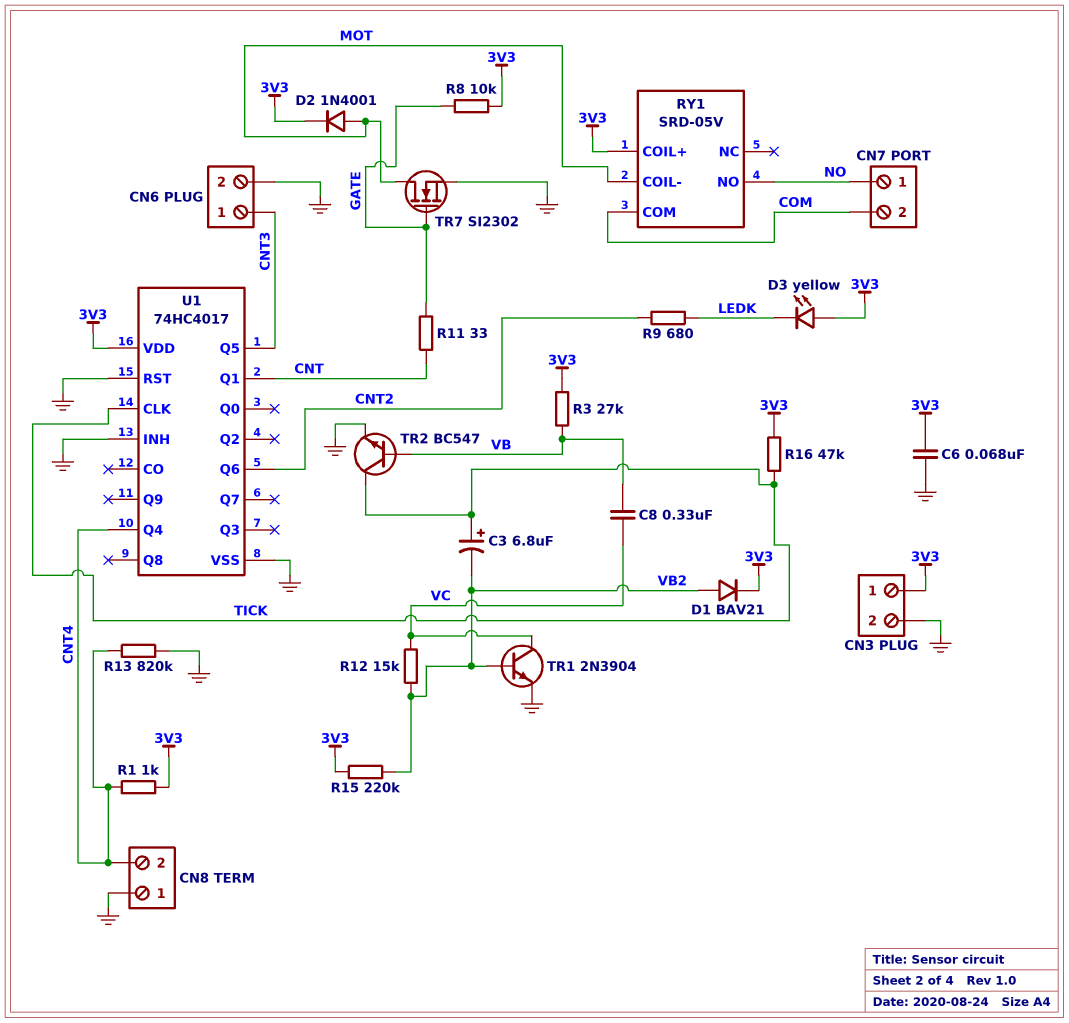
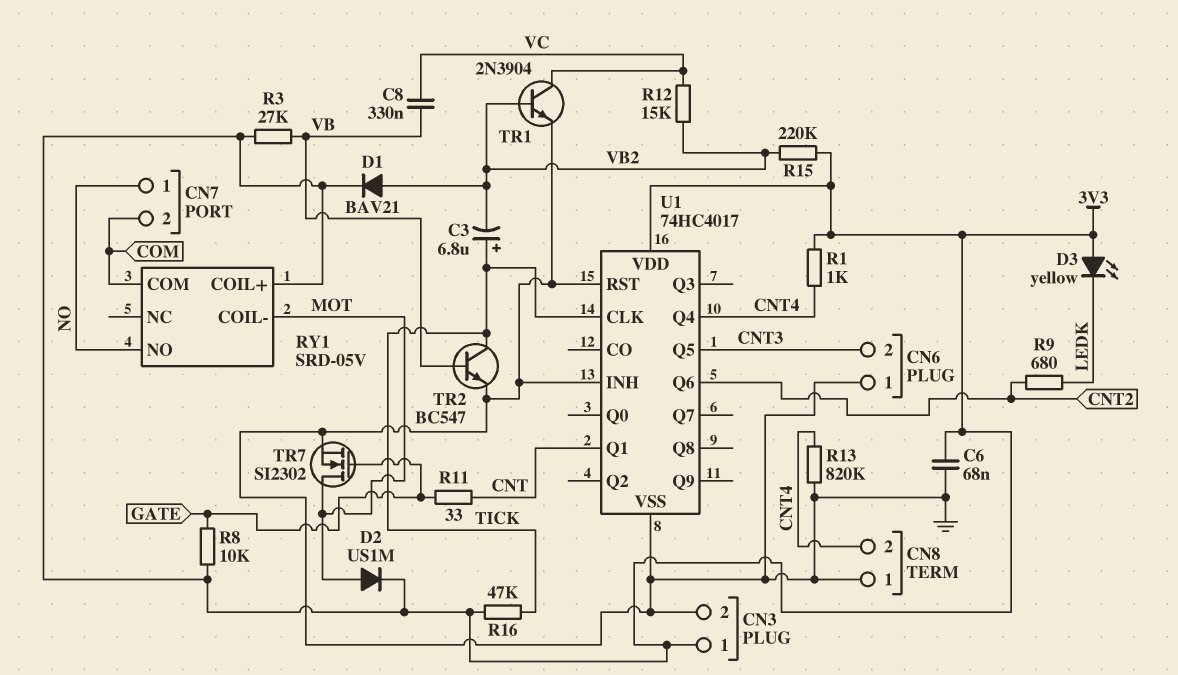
CN6 pin 1: CNT3 -> GND
CN6 pin 2: GND -> CNT3
D2: diode 1N4001 (A MOT, K 3V3) -> diode US1M (A MOT, K 3V3)

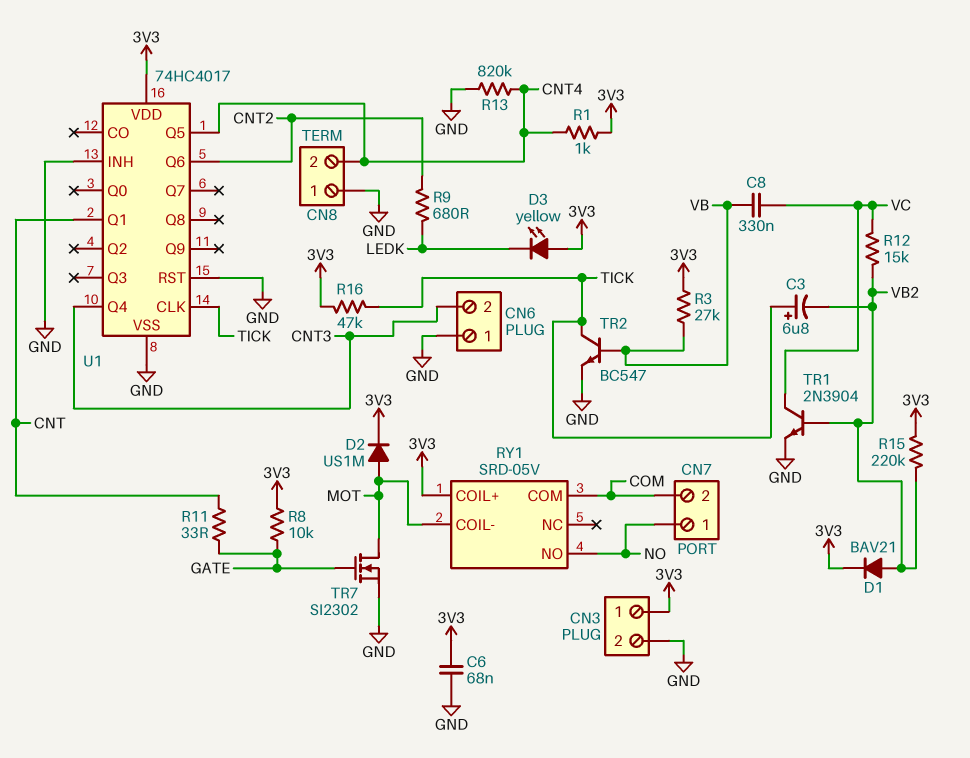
U1 pin Q4: CNT4 -> CNT3
U1 pin Q5: CNT3 -> CNT4

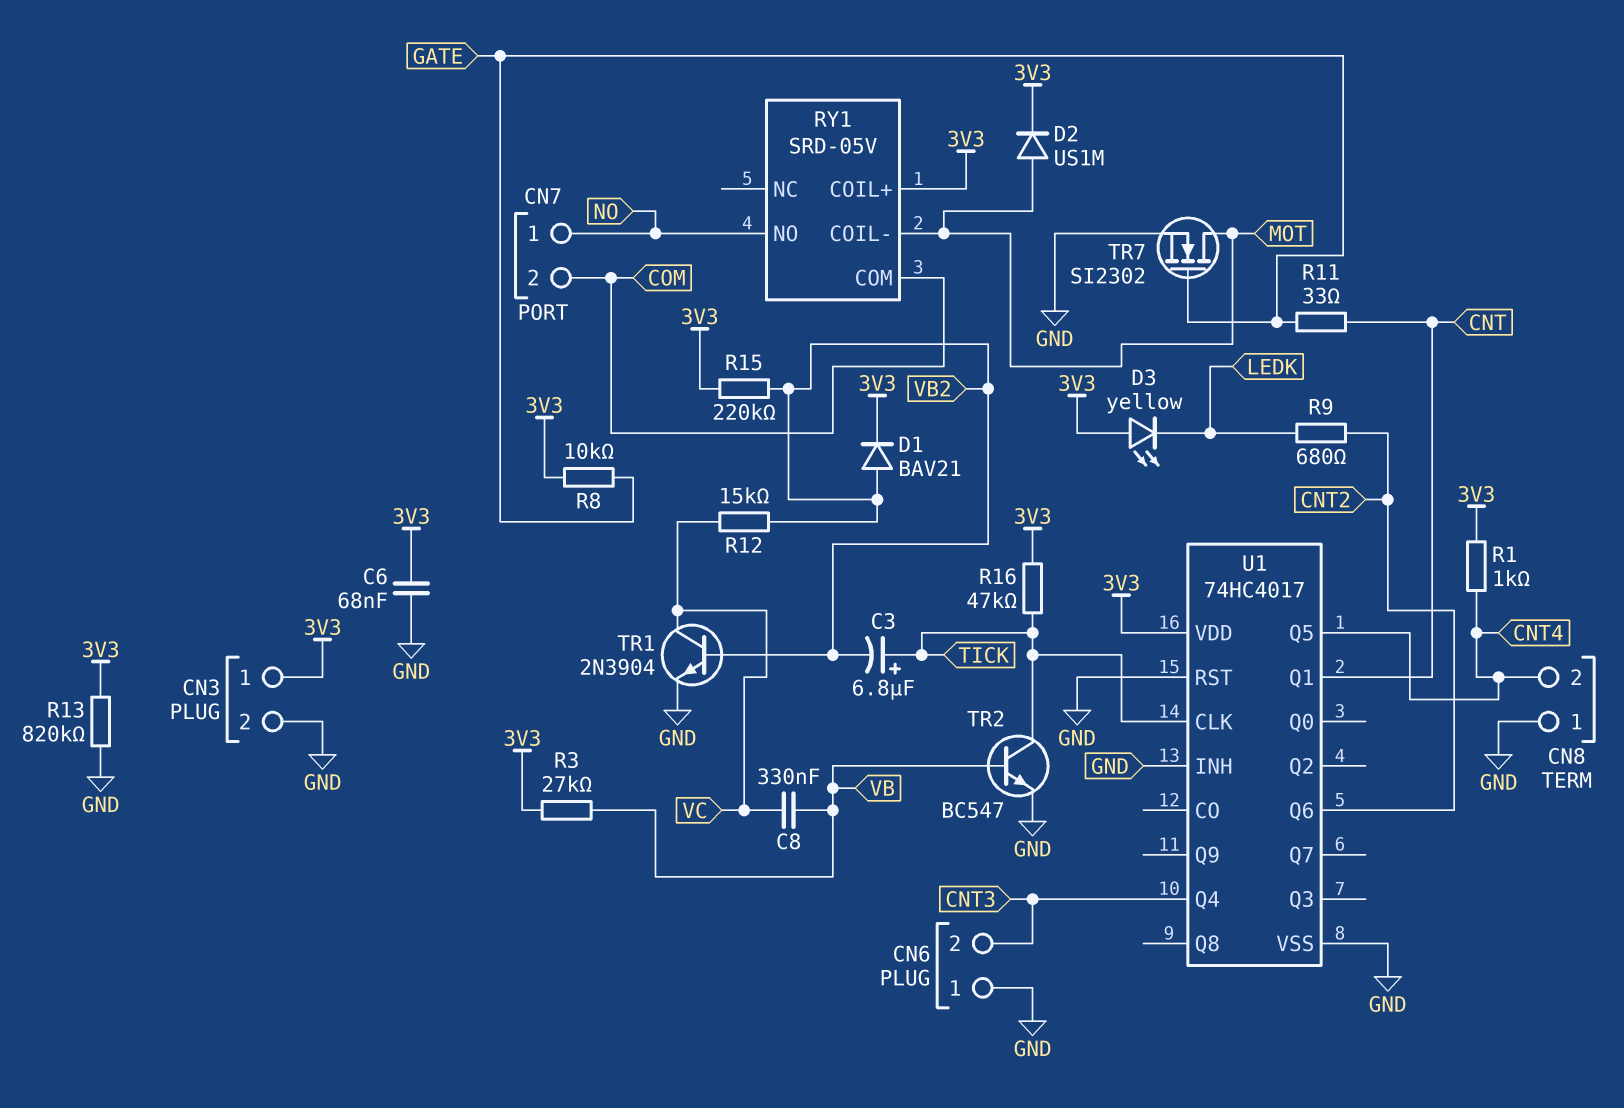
R13: 820k (CNT4, GND) -> 820k (3V3, GND)

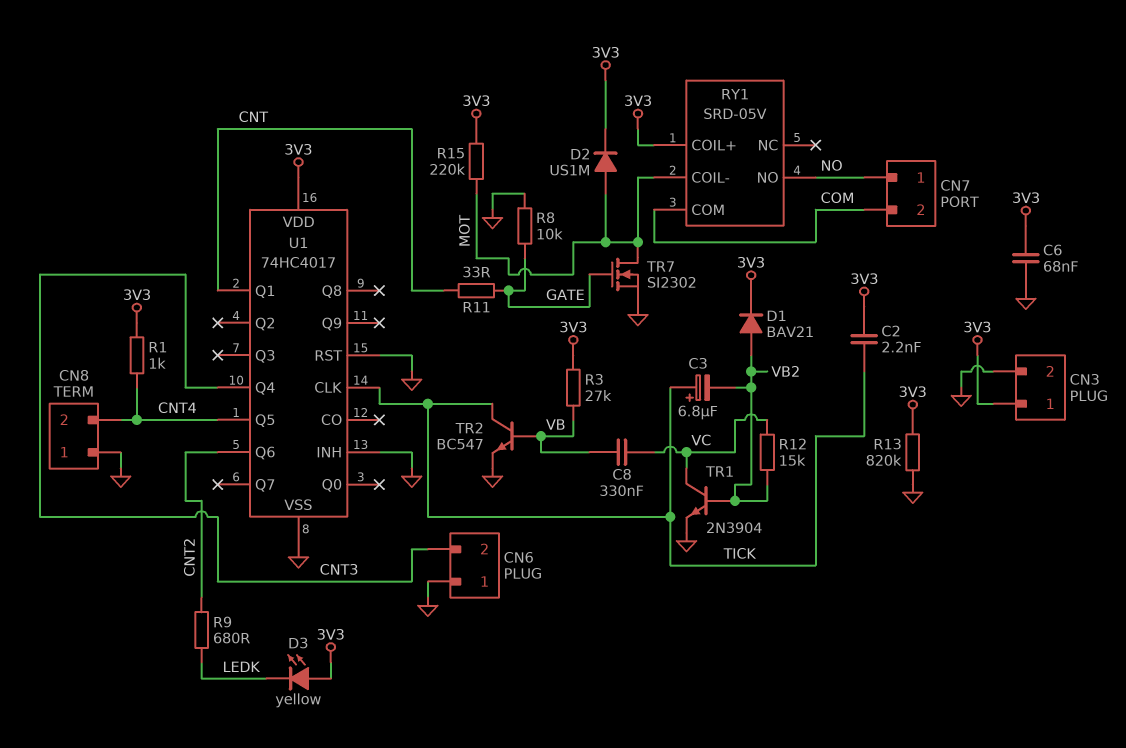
C2: none -> 2.2nF (3V3, TICK)
R8: 10k (3V3, GATE) -> 10k (GATE, GND)
R15: 220k (3V3, VB2) -> 220k (3V3, MOT)
R16: 47k (3V3, TICK) -> none

